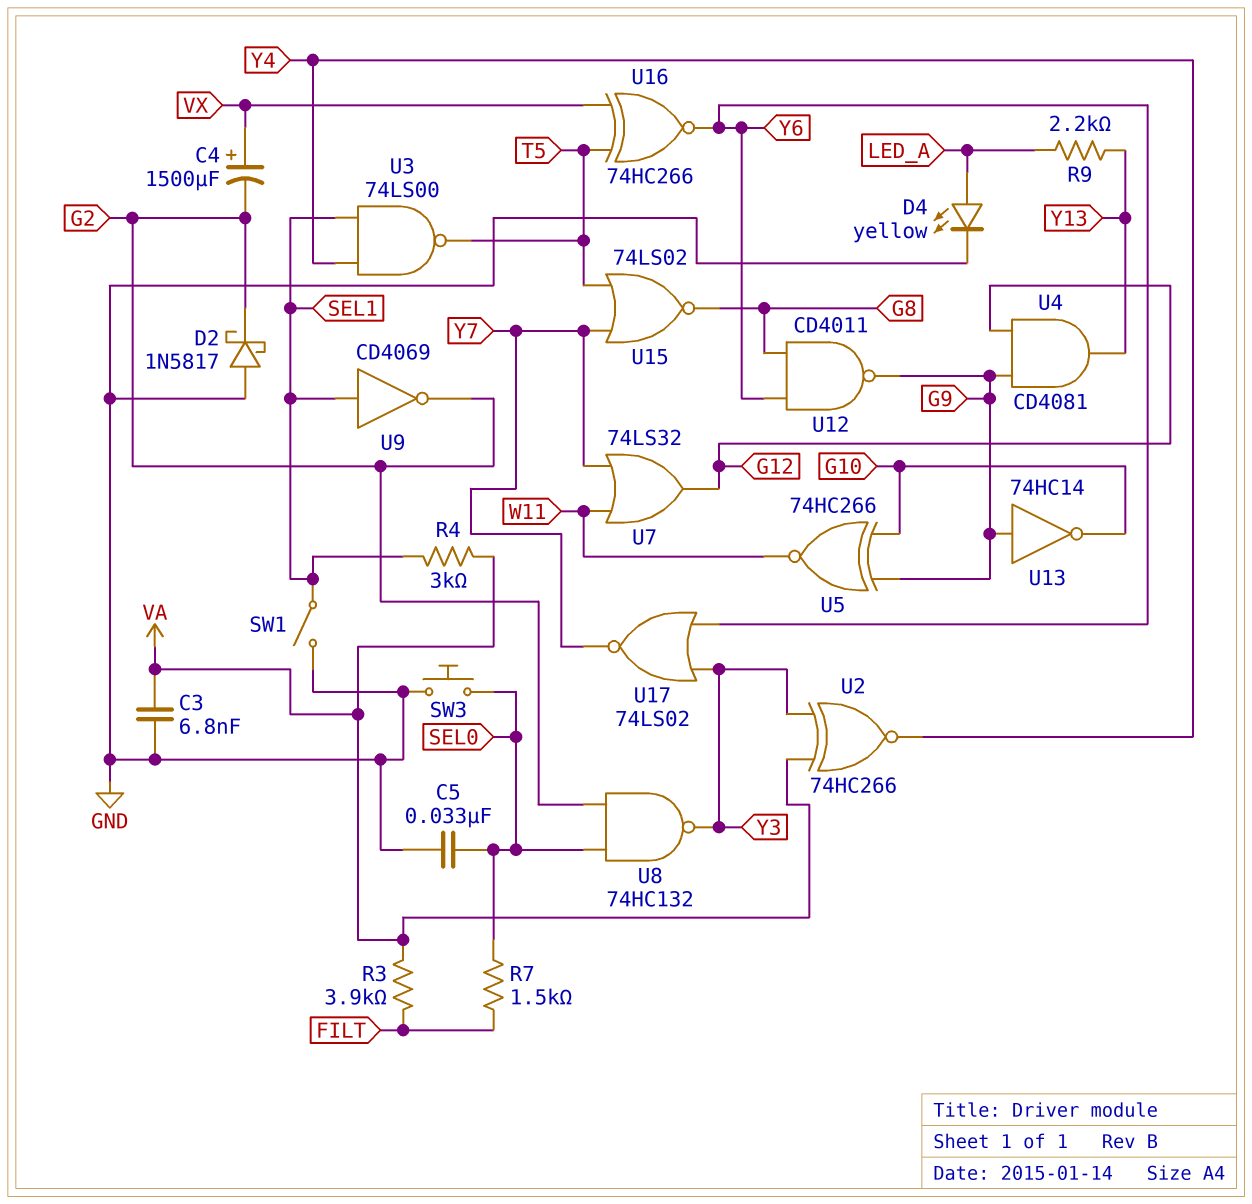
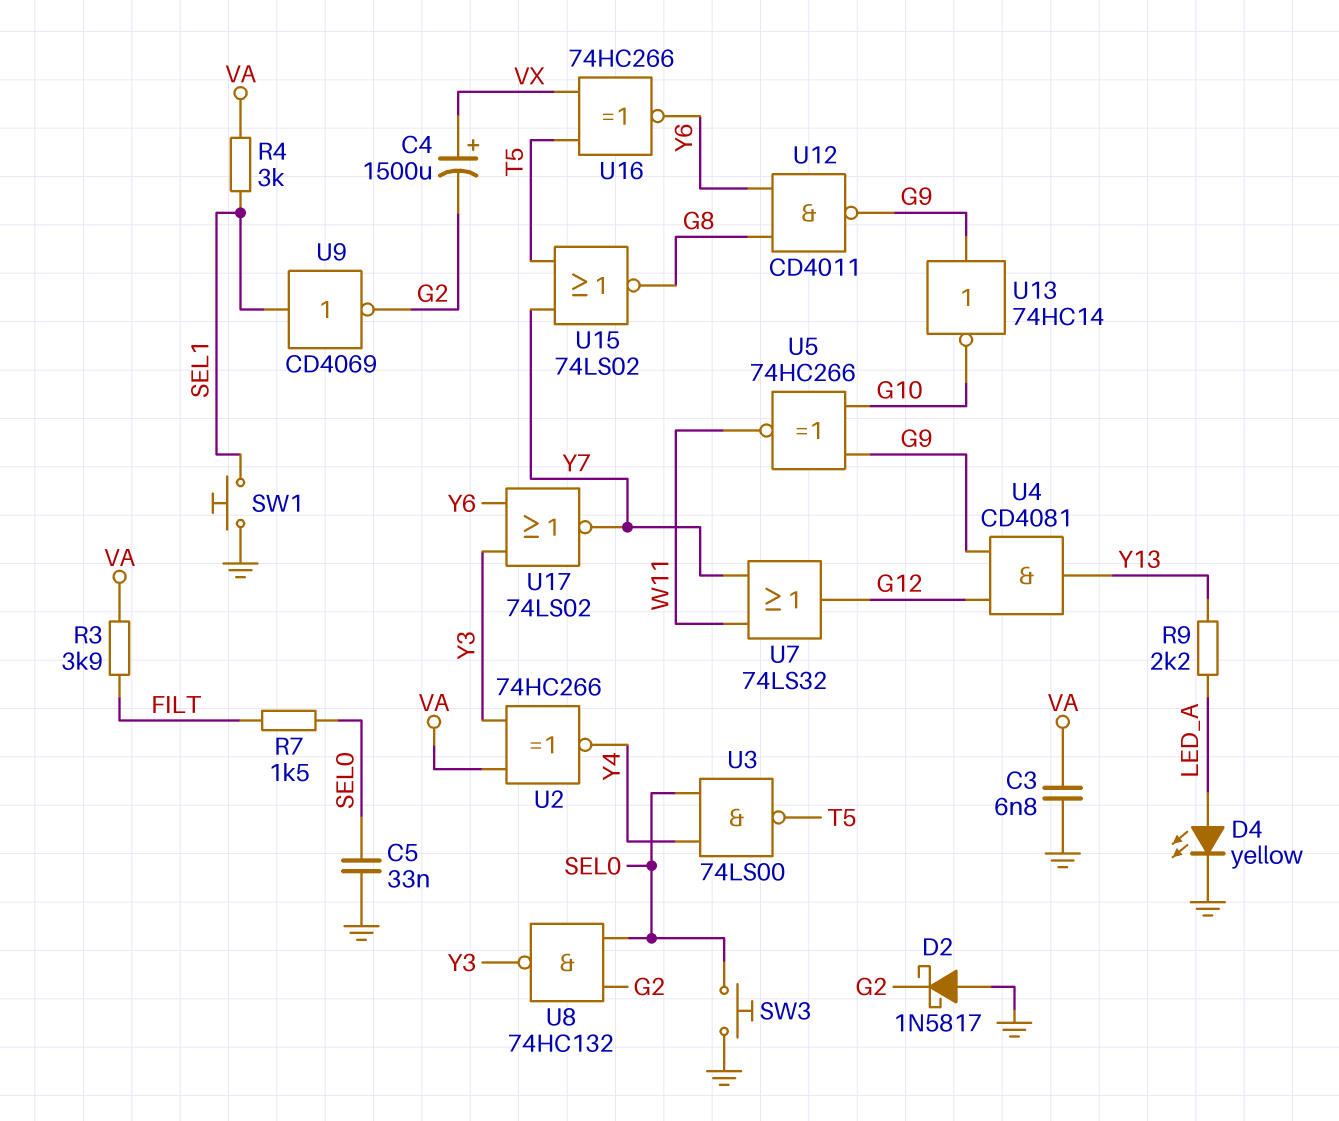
SW1: switch (GND, SEL1) -> button (GND, SEL1)
U3: NAND 74LS00 (in SEL1, in Y4, out T5) -> NAND 74LS00 (in SEL0, in Y4, out T5)

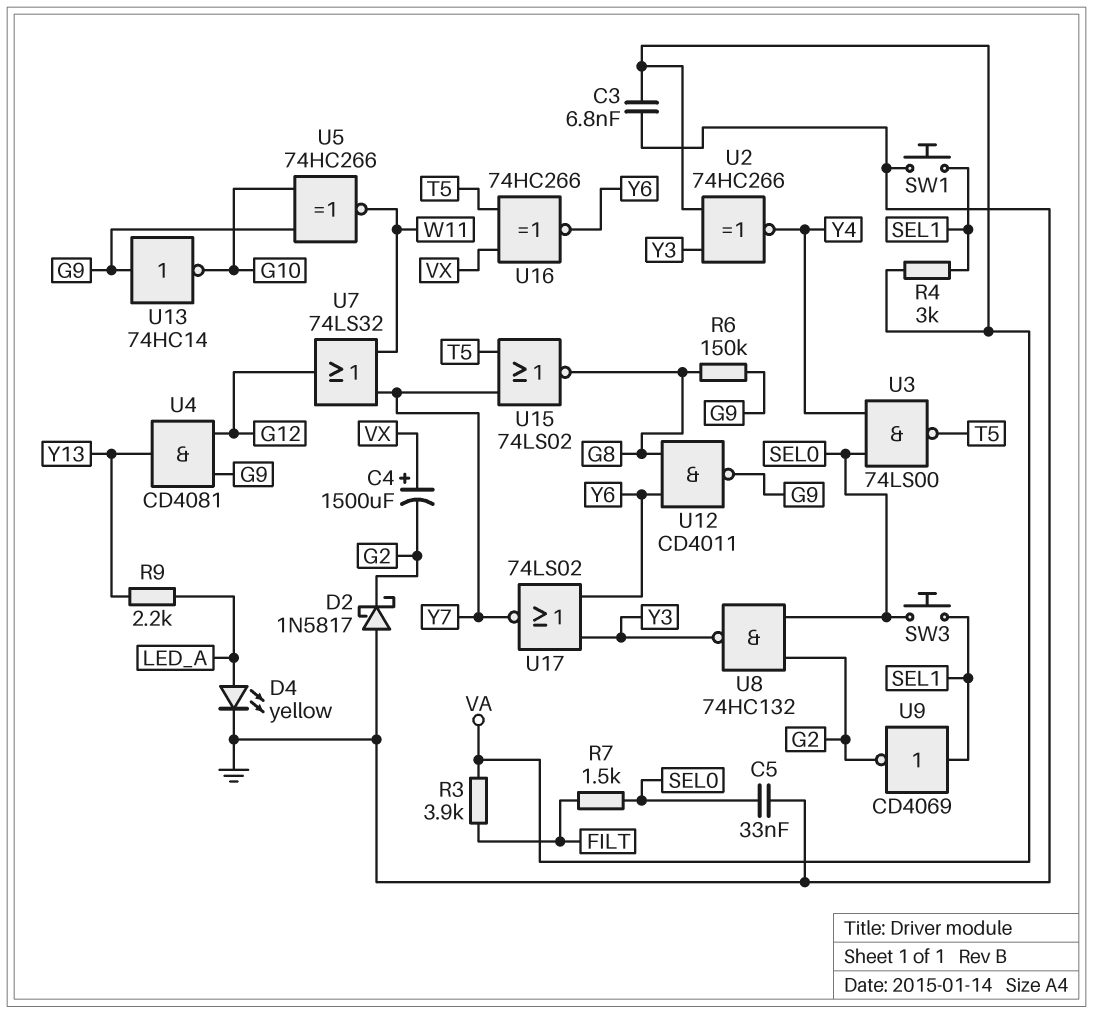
R6: none -> 150k (G8, G9)
SW3: button (GND, SEL0) -> button (SEL0, SEL1)

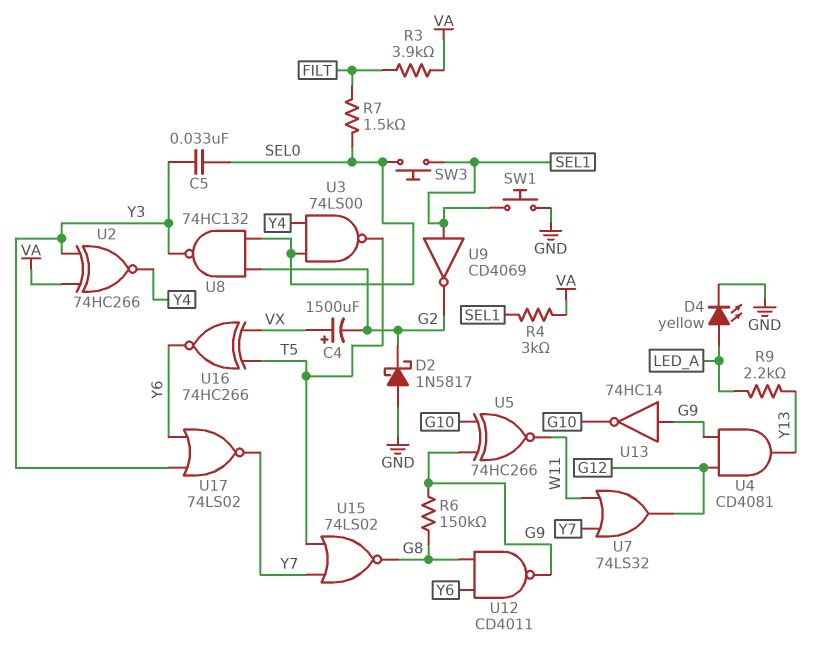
C3: 6.8nF (GND, VA) -> none
C5: 33nF (GND, SEL0) -> 33nF (SEL0, Y3)

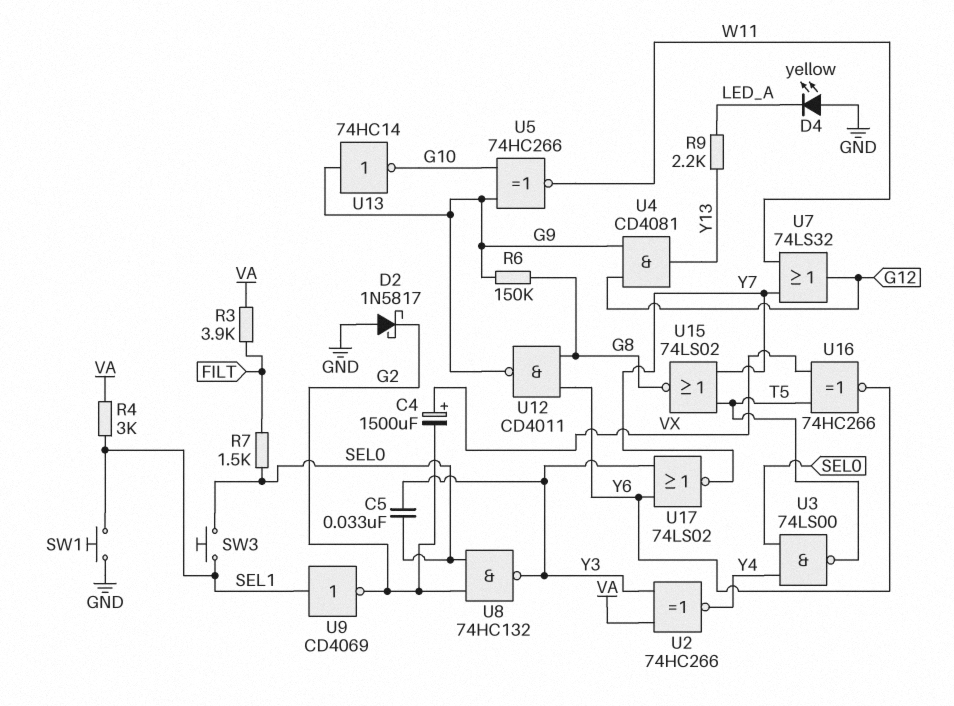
D4: LED yellow (A LED_A, K GND) -> LED yellow (A GND, K LED_A)

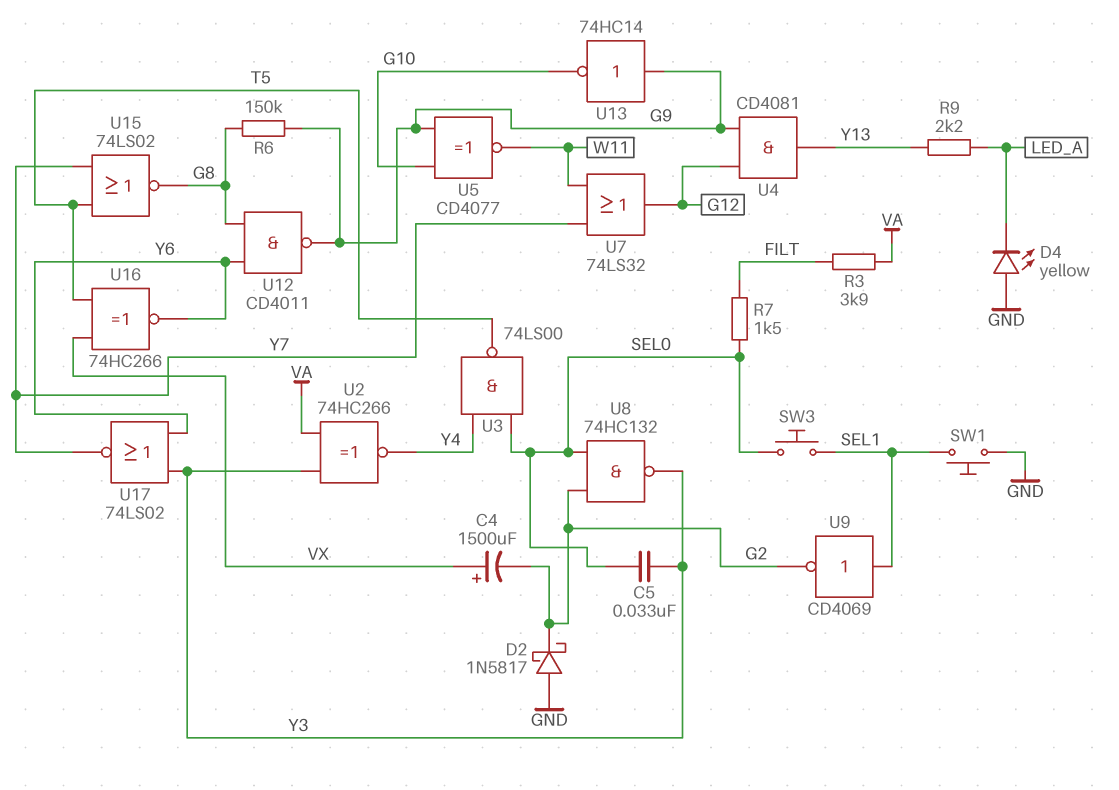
R4: 3k (SEL1, VA) -> none
U5: XNOR 74HC266 (in G9, in G10, out W11) -> XNOR CD4077 (in G9, in G10, out W11)

